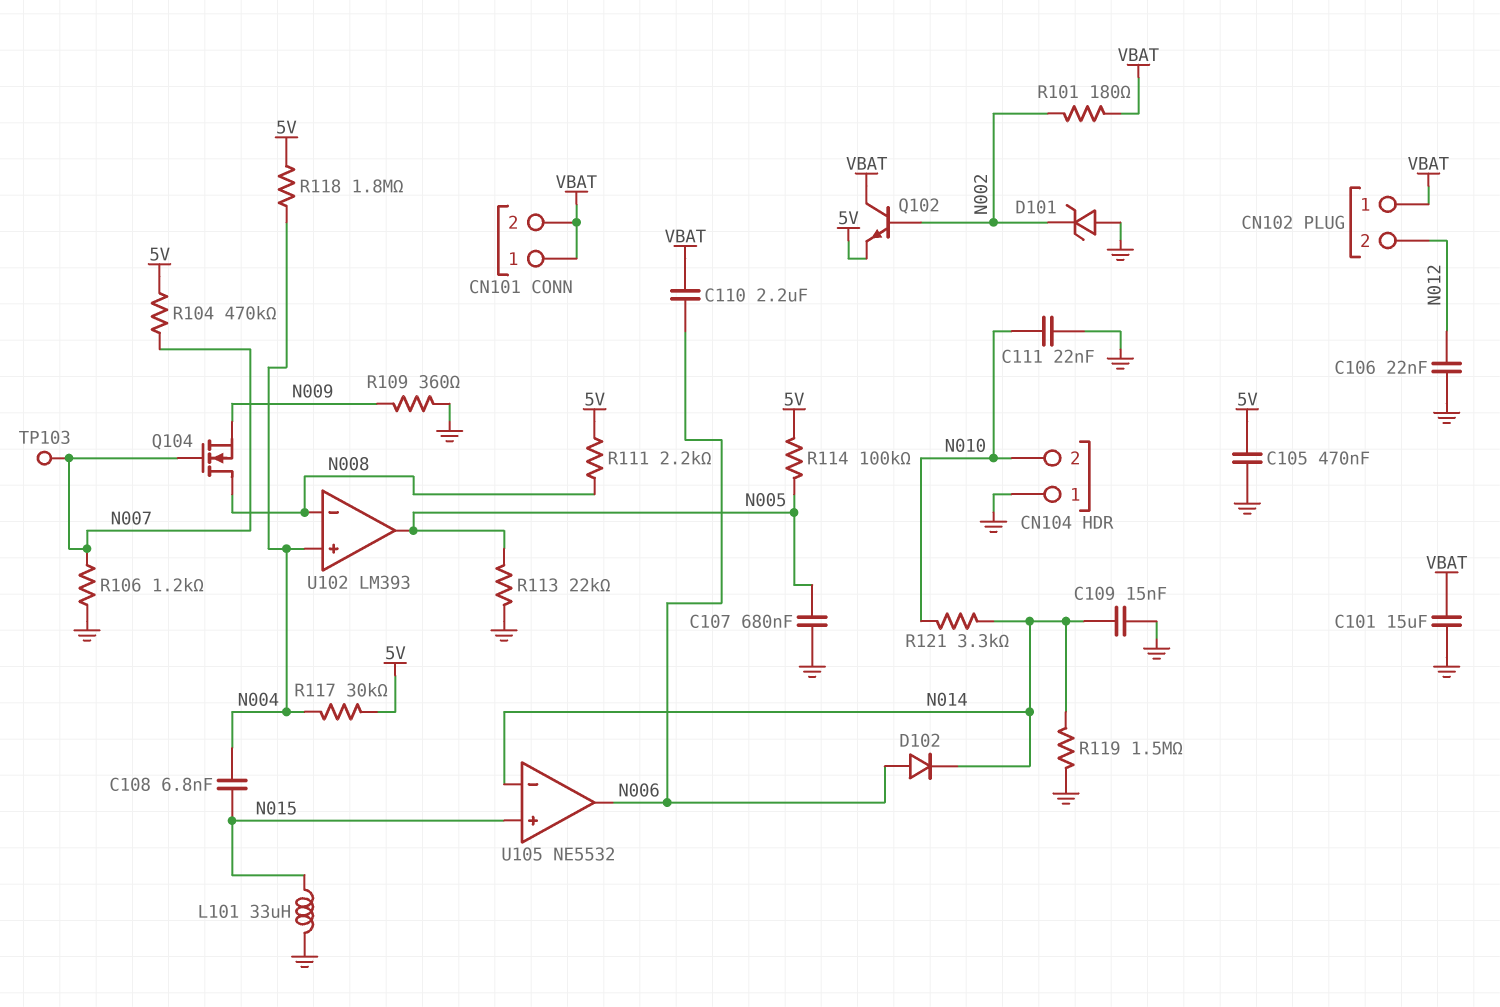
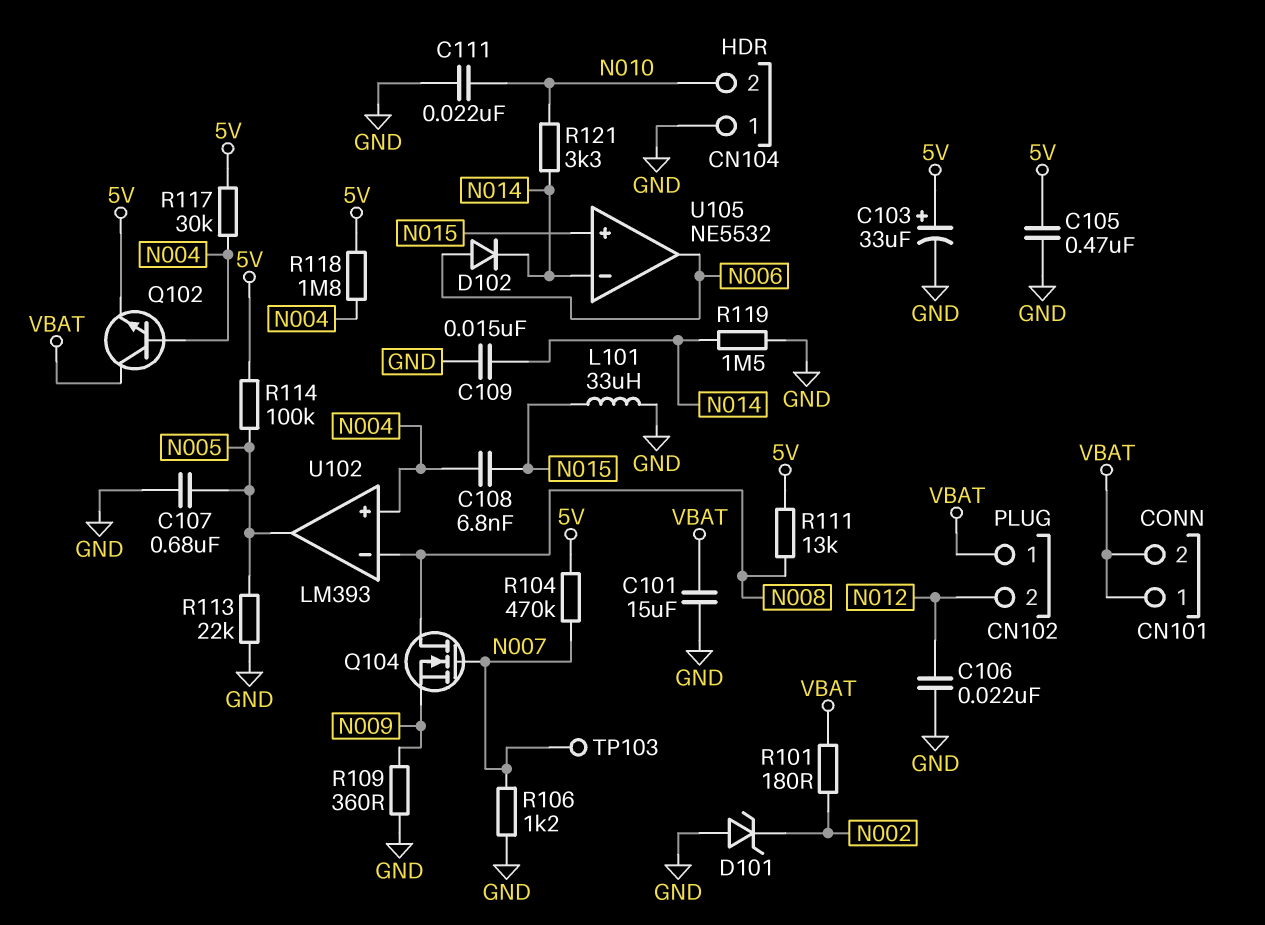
C103: none -> 33uF (plus 5V, minus GND)
C110: 2.2uF (N006, VBAT) -> none
Q102: NPN (B N002, C VBAT, E 5V) -> NPN (B N004, C VBAT, E 5V)
R111: 2.2k (5V, N008) -> 13k (5V, N008)

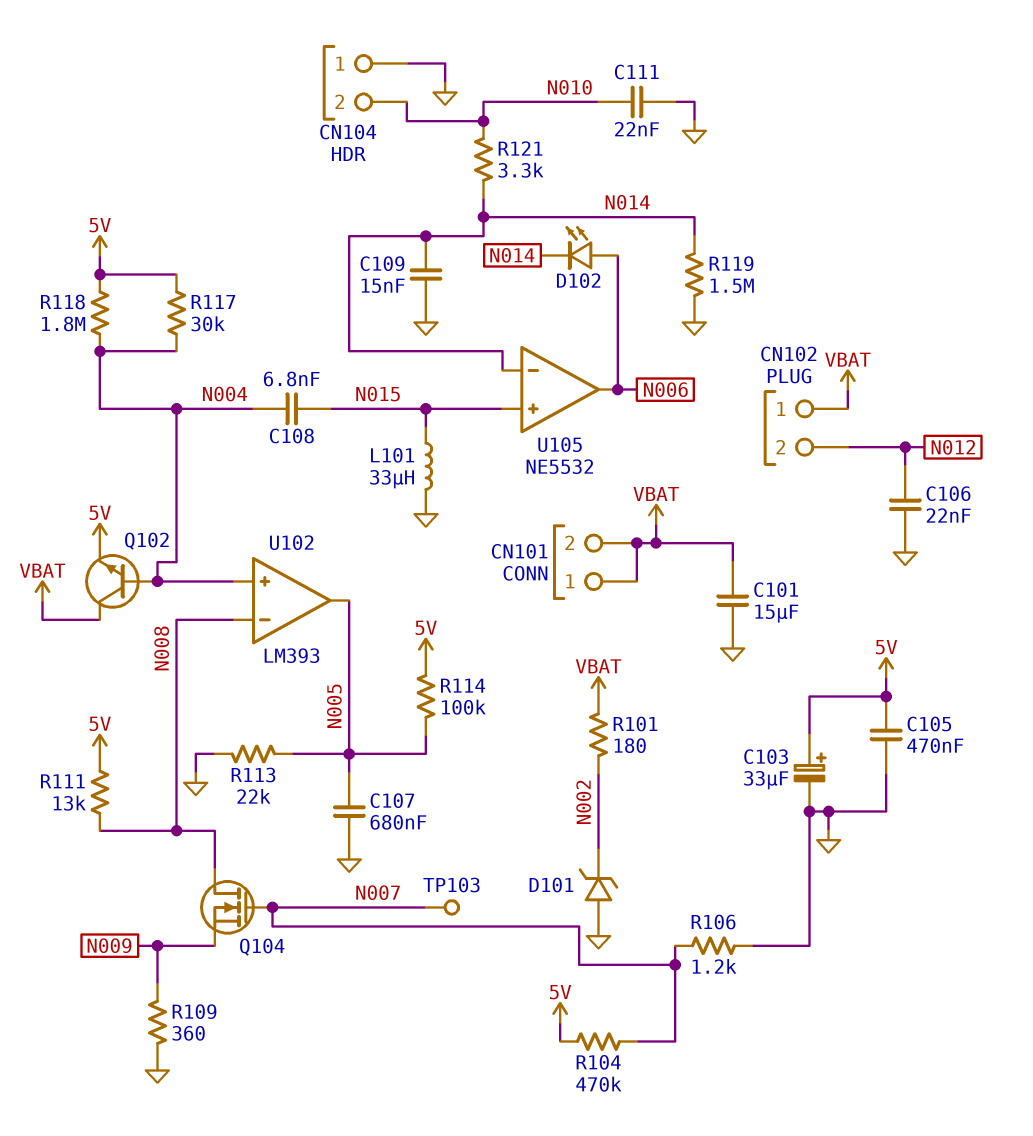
D102: diode (A N006, K N014) -> LED (A N006, K N014)

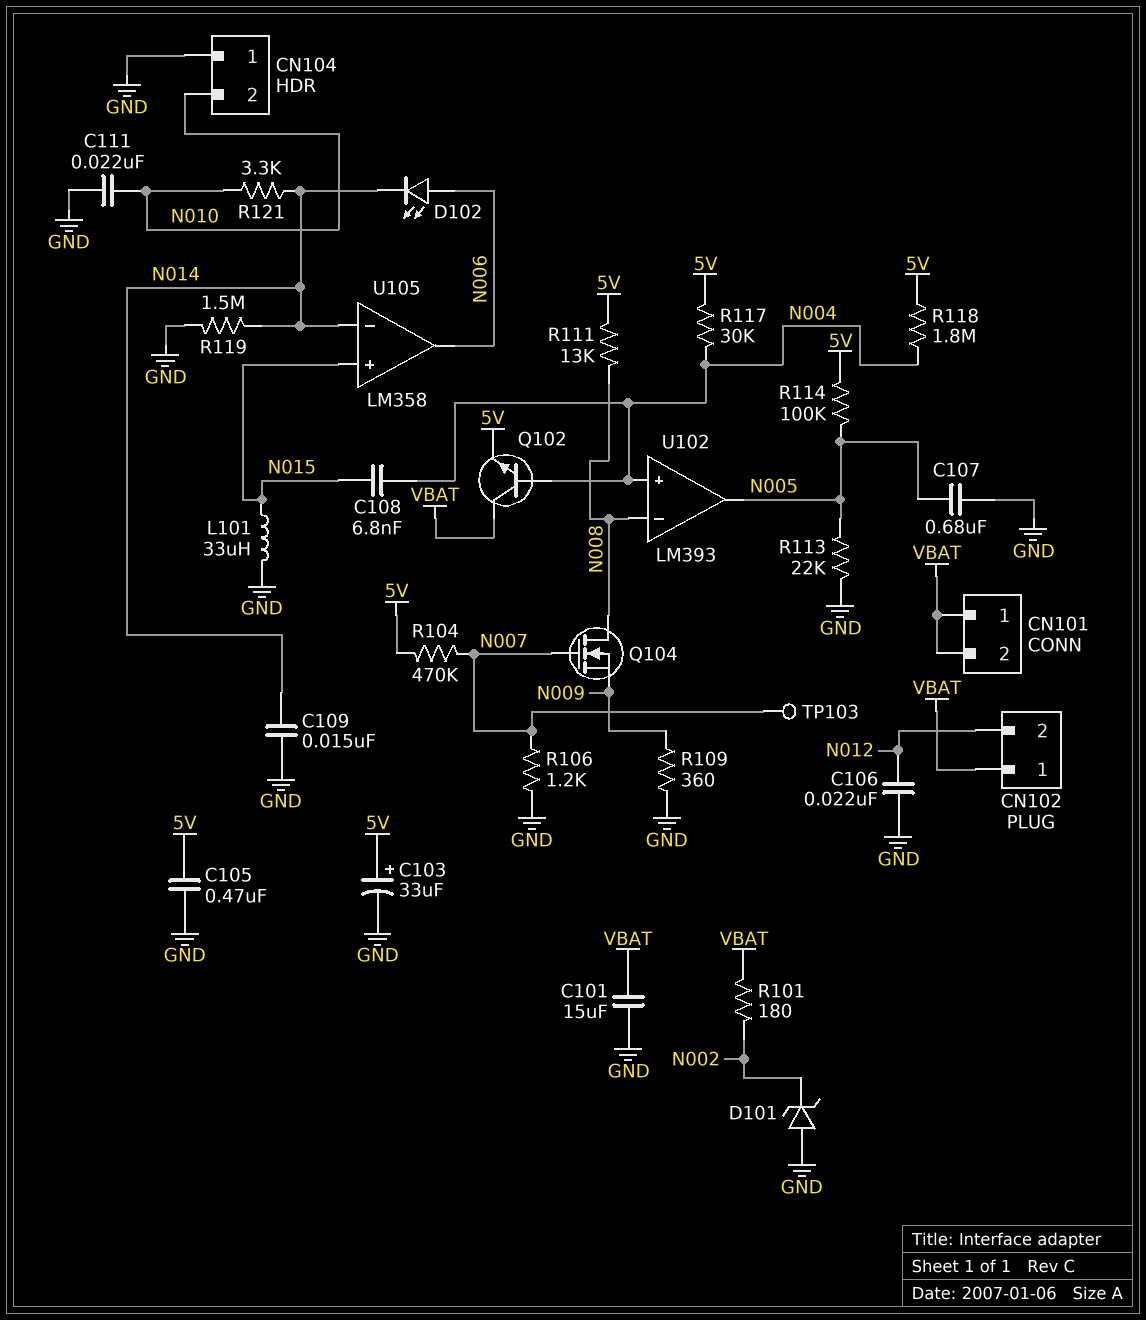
U105: NE5532 -> LM358

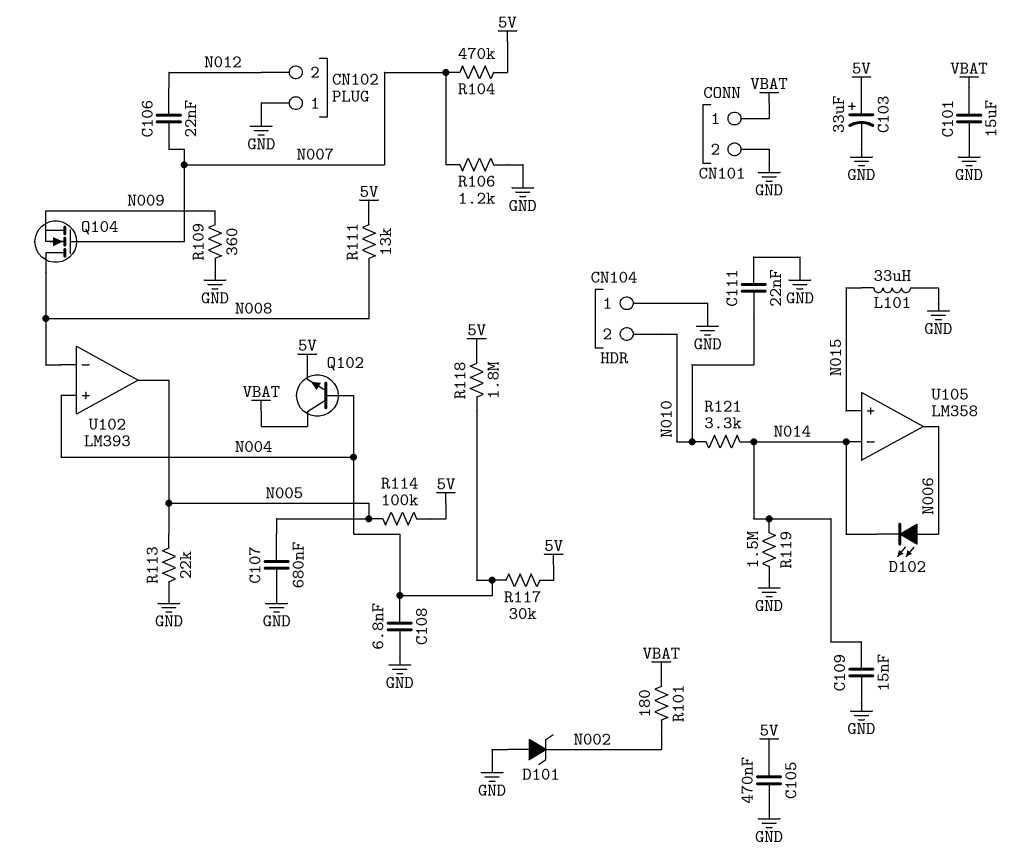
C106: 22nF (GND, N012) -> 22nF (N007, N012)
C108: 6.8nF (N004, N015) -> 6.8nF (GND, N004)
CN101 pin 2: VBAT -> GND
CN102 pin 1: VBAT -> GND
TP103: test point (N007) -> none

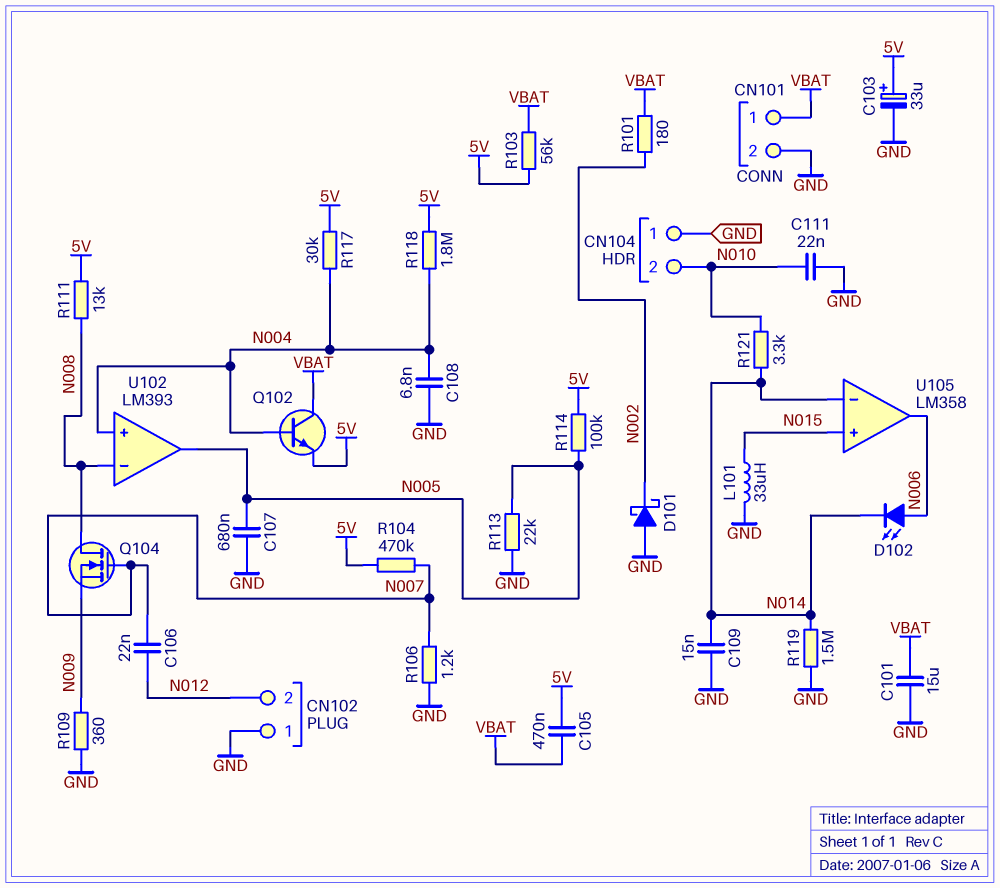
C105: 470nF (5V, GND) -> 470nF (5V, VBAT)
D101: zener (A GND, K N002) -> schottky (A GND, K N002)
R103: none -> 56k (5V, VBAT)

